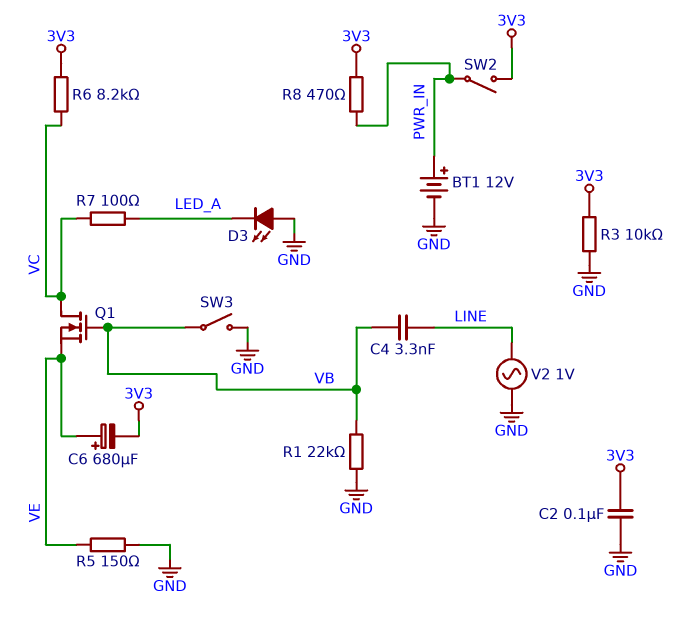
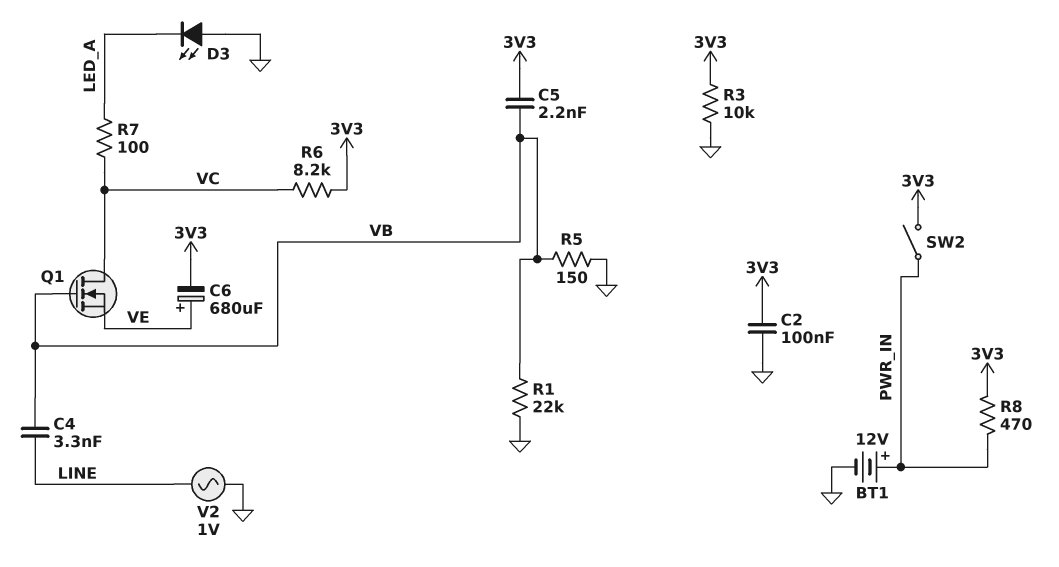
C5: none -> 2.2nF (3V3, VB)
R5: 150 (GND, VE) -> 150 (GND, VB)
SW3: switch (GND, VB) -> none

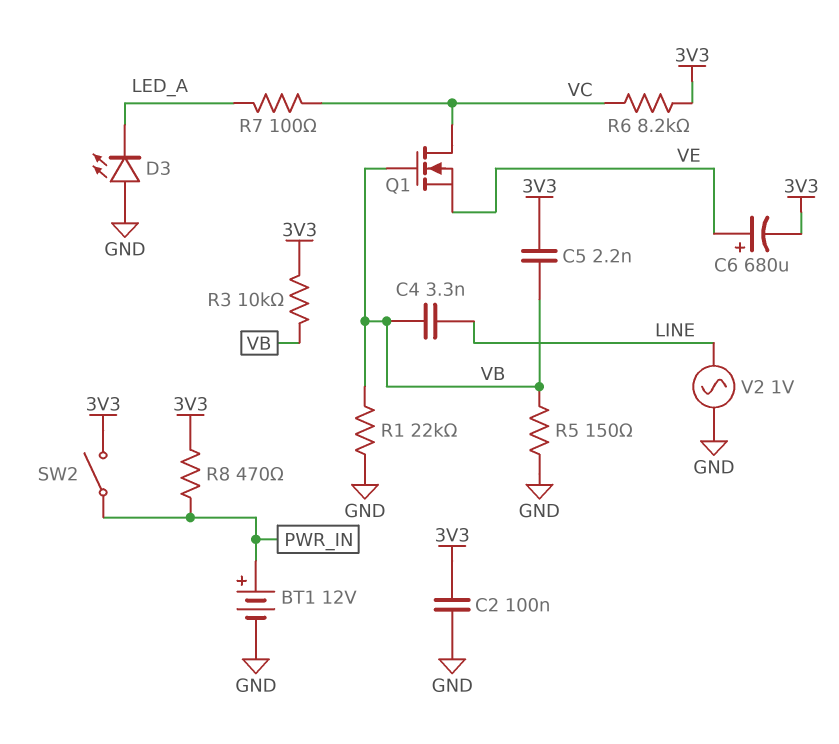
R3: 10k (3V3, GND) -> 10k (3V3, VB)

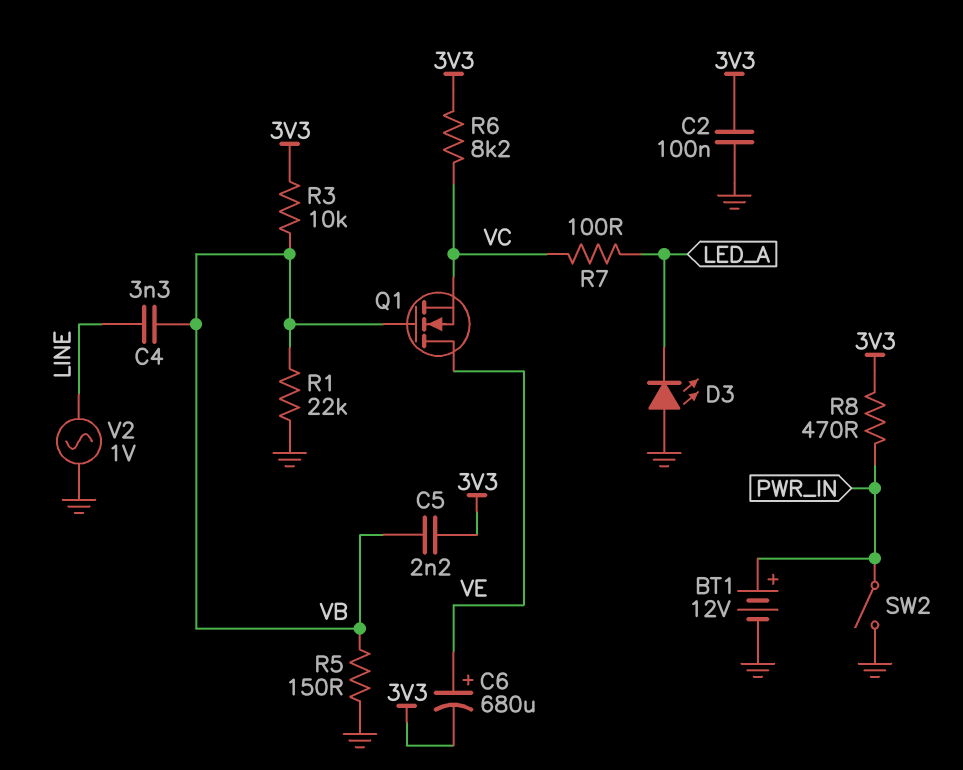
Q1: NMOS (G VB, D VC, S VE) -> NMOS (G VB, D VE, S VC)
SW2: switch (3V3, PWR_IN) -> switch (GND, PWR_IN)

